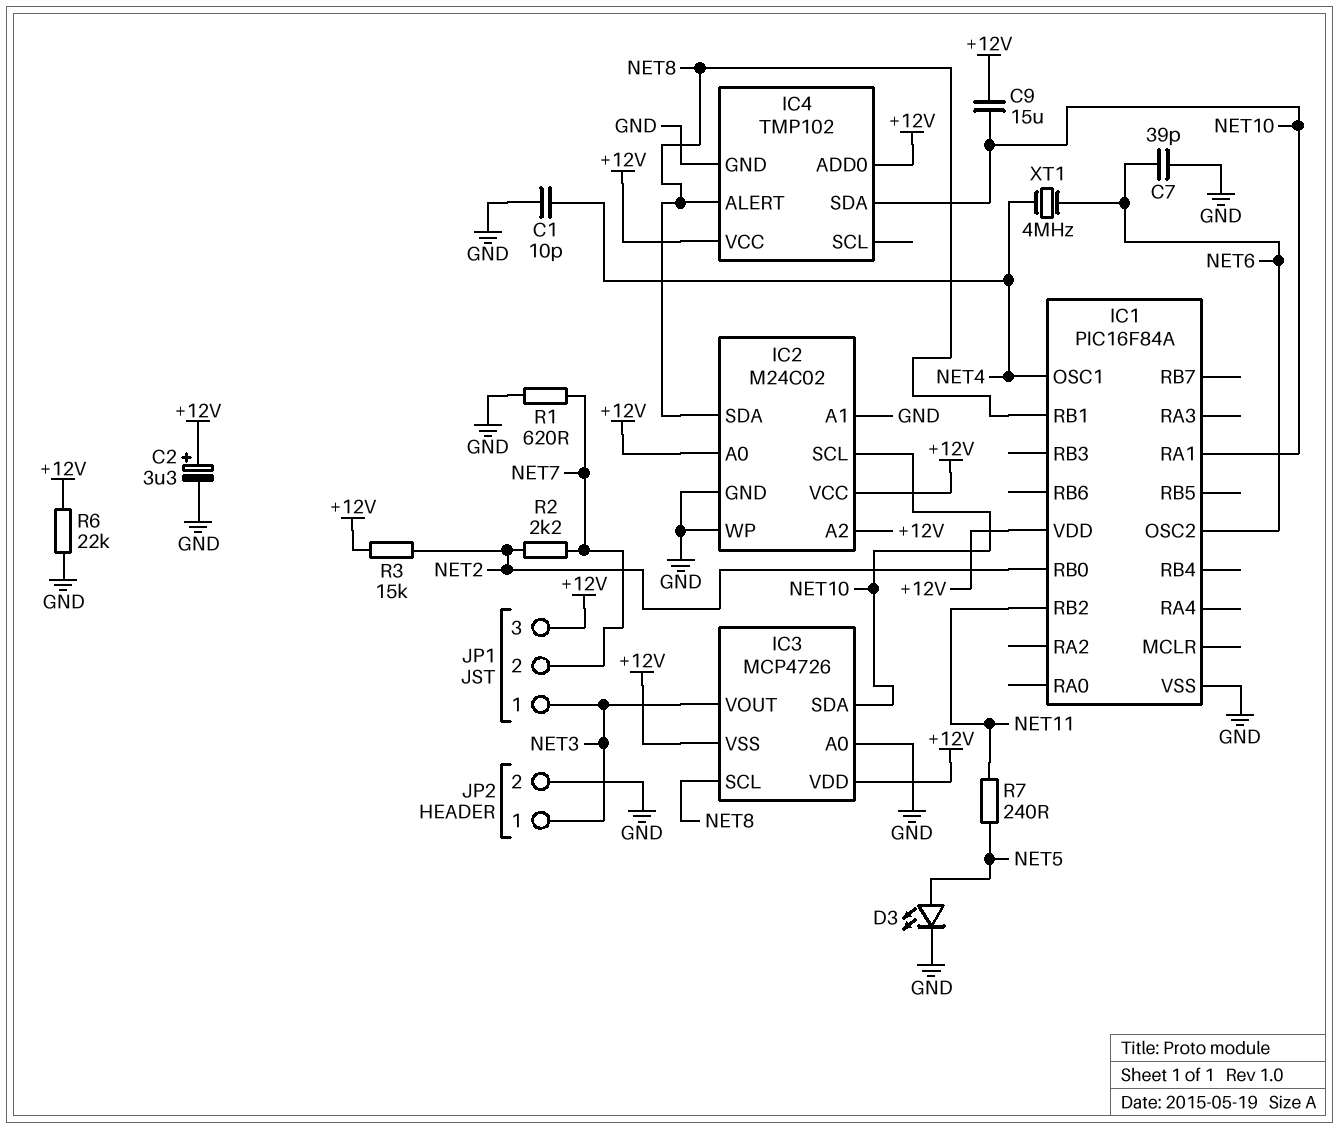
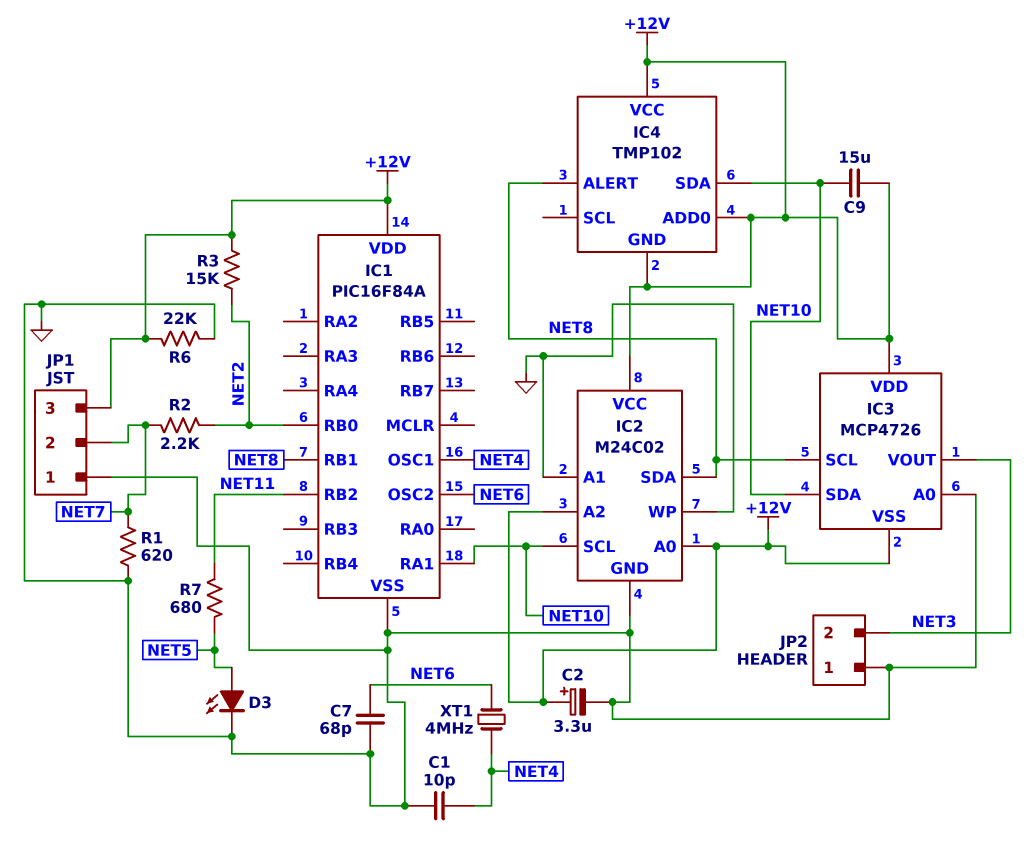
C7: 39pF (GND, NET6) -> 68pF (GND, NET6)
IC4 pin GND: GND -> +12V
JP1 pin 1: NET3 -> GND
JP2 pin 1: NET3 -> GND
JP2 pin 2: GND -> NET3
R7: 240 (NET5, NET11) -> 680 (NET5, NET11)

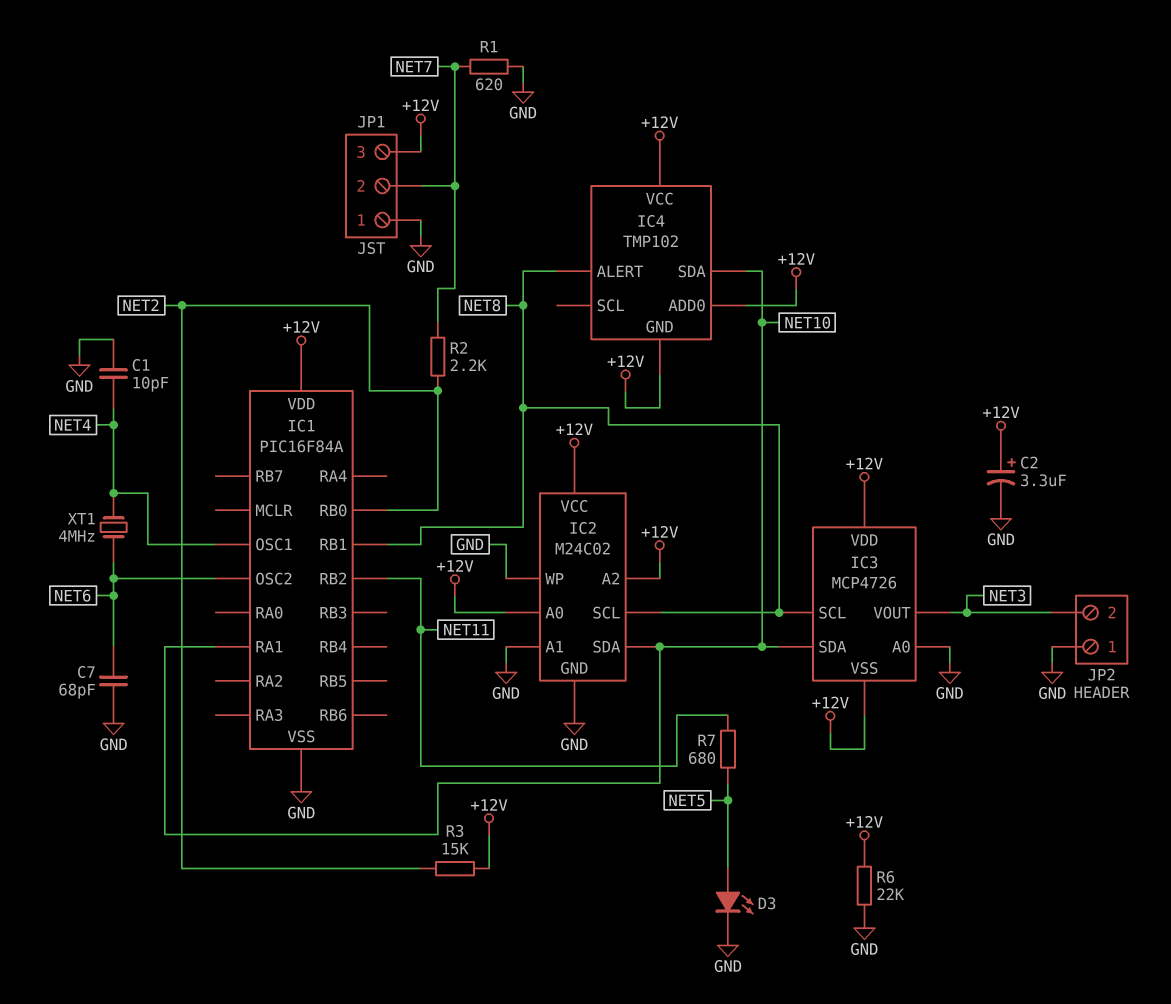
C9: 15uF (+12V, NET10) -> none
IC2 pin SCL: NET10 -> NET8
IC2 pin SDA: NET8 -> NET10

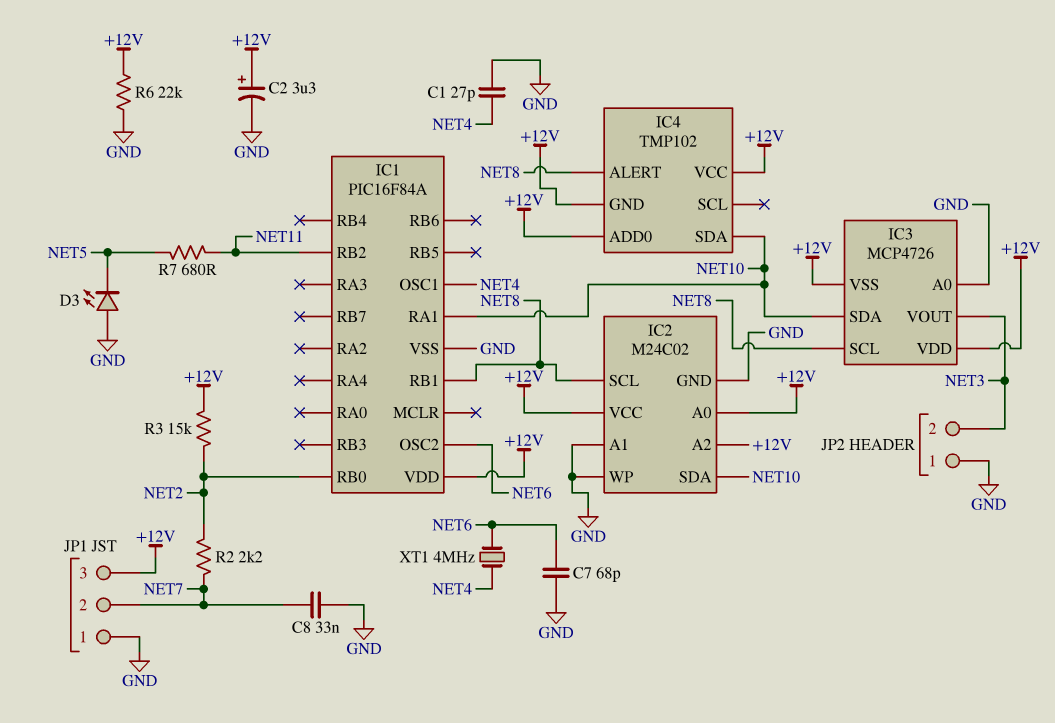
C1: 10pF (GND, NET4) -> 27pF (GND, NET4)
C8: none -> 33nF (GND, NET7)
D3: LED (A NET5, K GND) -> LED (A GND, K NET5)
R1: 620 (GND, NET7) -> none

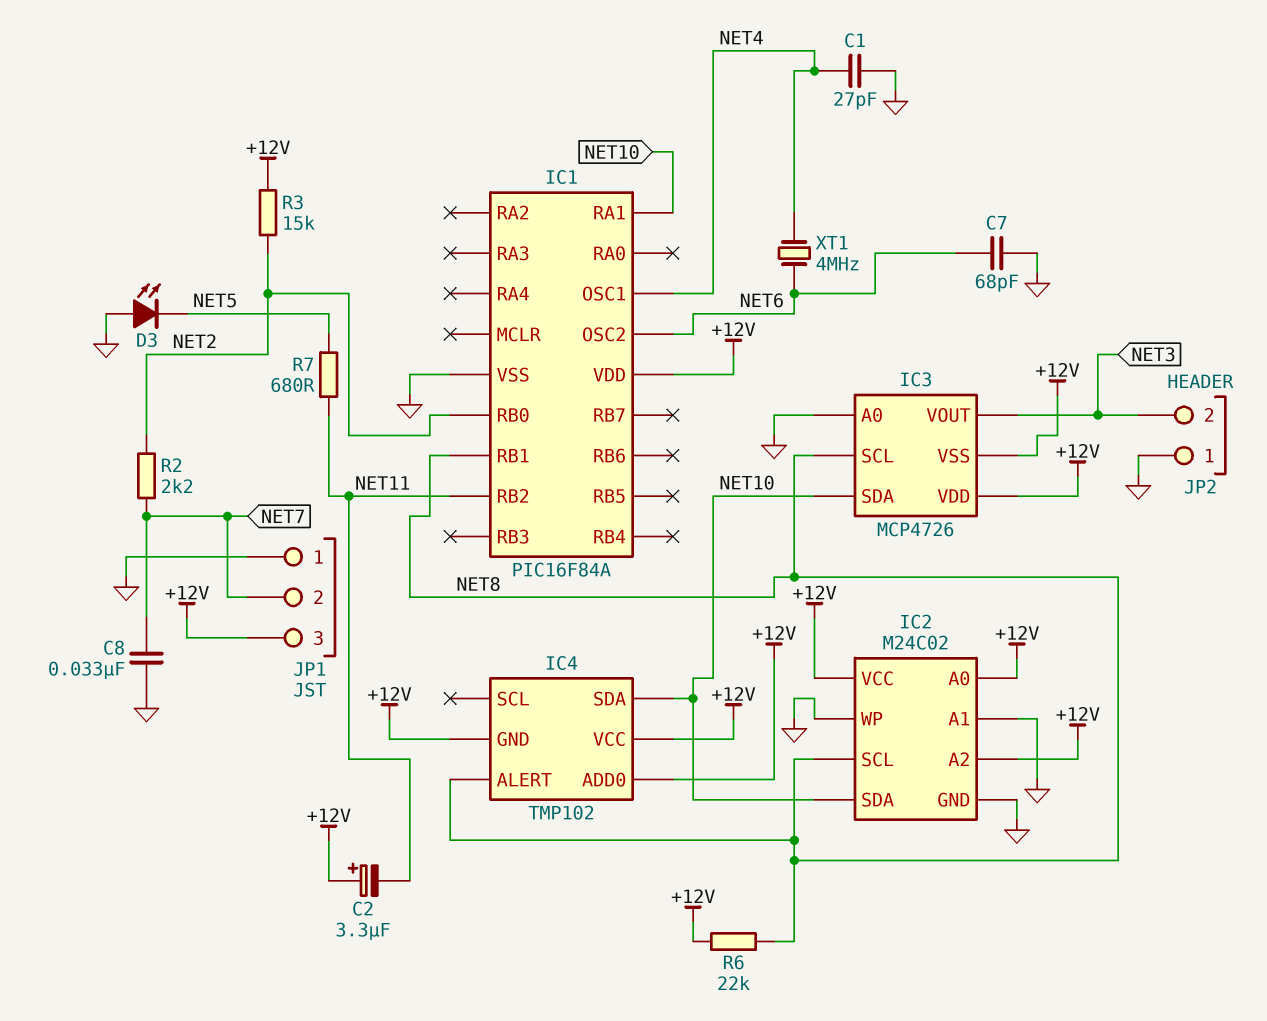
C2: 3.3uF (plus +12V, minus GND) -> 3.3uF (plus +12V, minus NET11)
R6: 22k (+12V, GND) -> 22k (+12V, NET8)

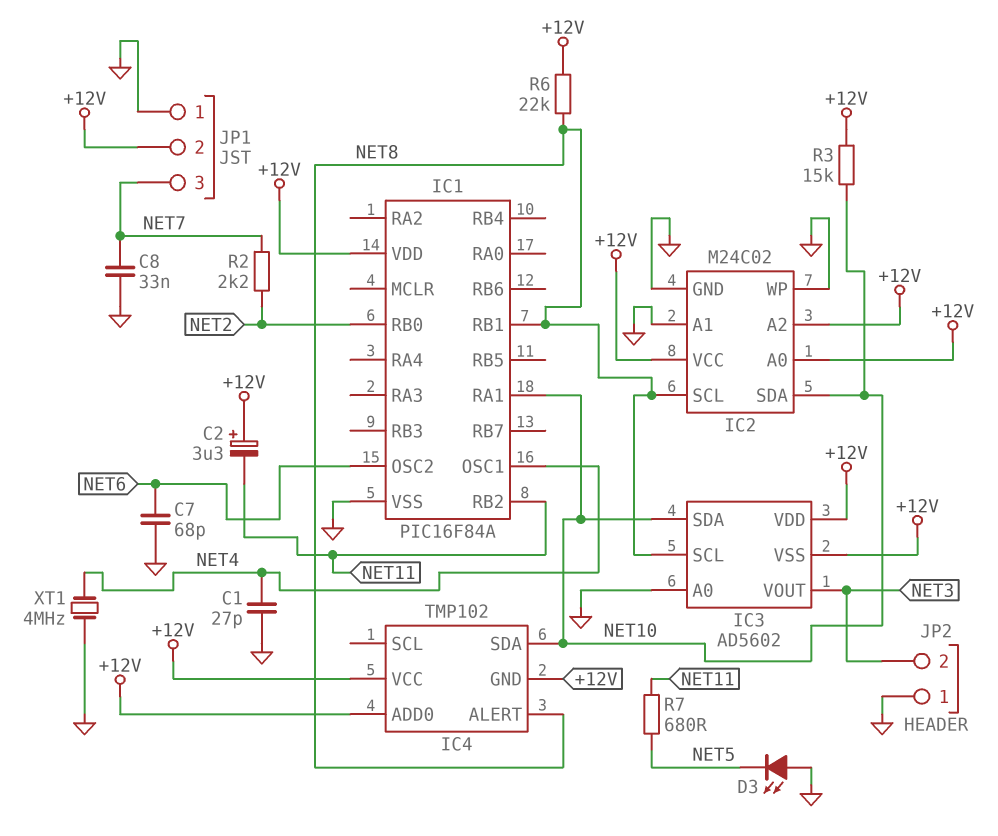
IC3: MCP4726 -> AD5602
JP1 pin 2: NET7 -> +12V
JP1 pin 3: +12V -> NET7
R3: 15k (+12V, NET2) -> 15k (+12V, NET10)
XT1: 4MHz (NET4, NET6) -> 4MHz (GND, NET4)

